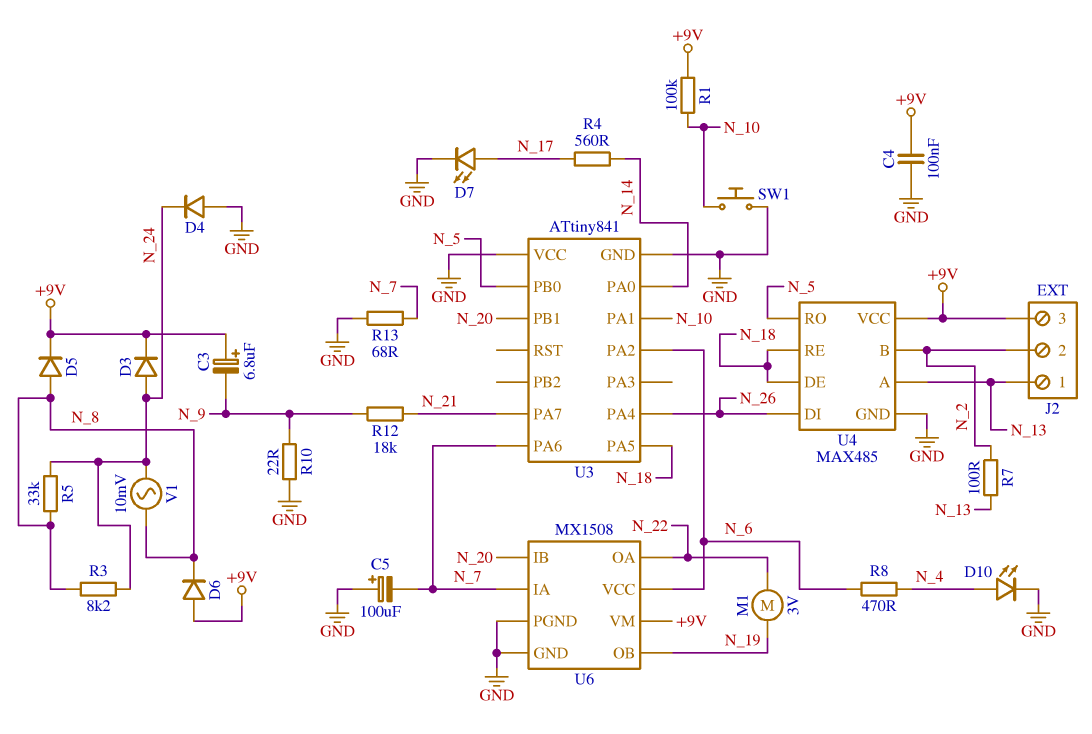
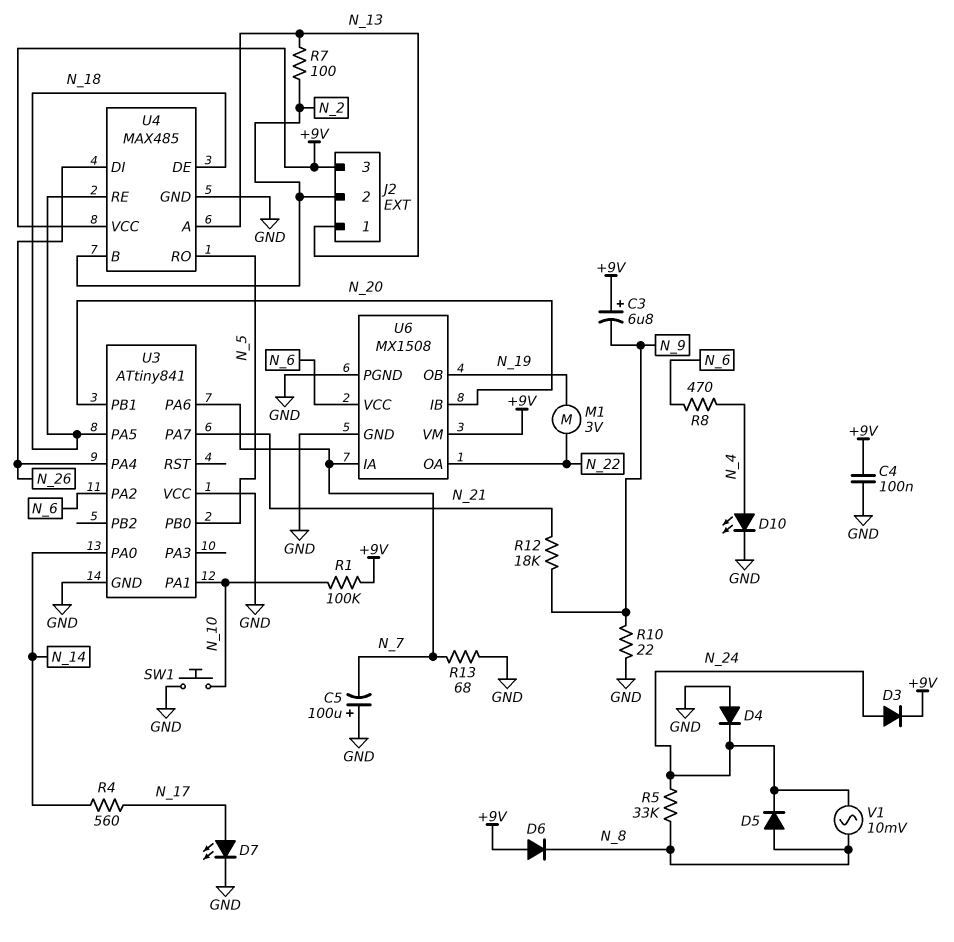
D5: diode (A N_8, K +9V) -> diode (A N_8, K N_24)
R3: 8.2k (N_8, N_24) -> none

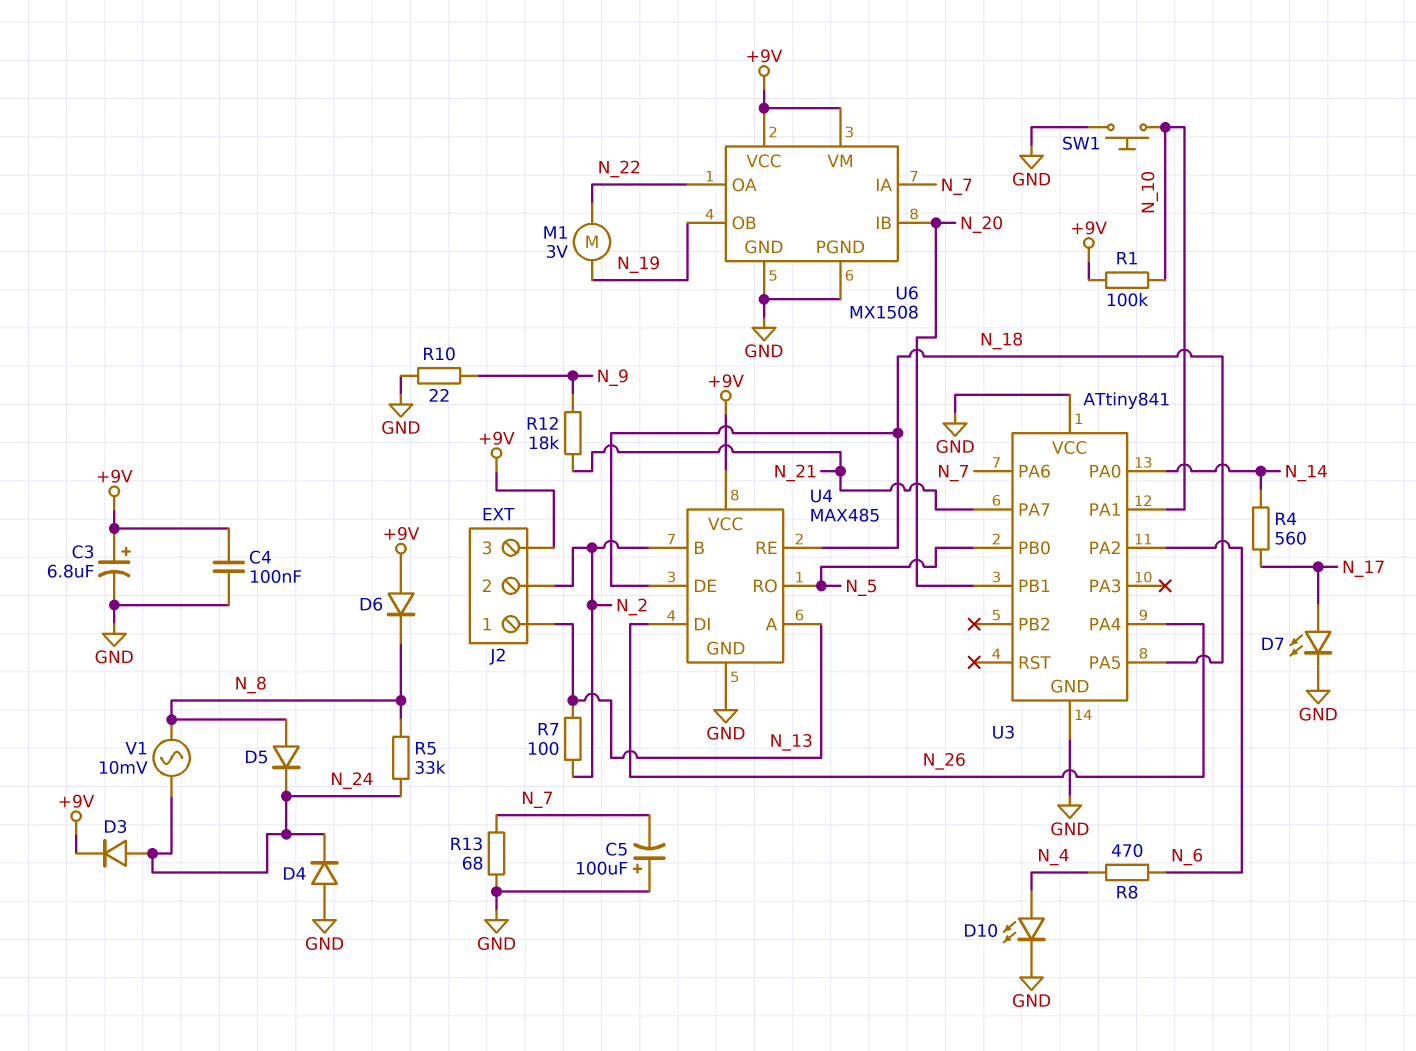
C3: 6.8uF (plus +9V, minus N_9) -> 6.8uF (plus +9V, minus GND)
U6 pin VCC: N_6 -> +9V

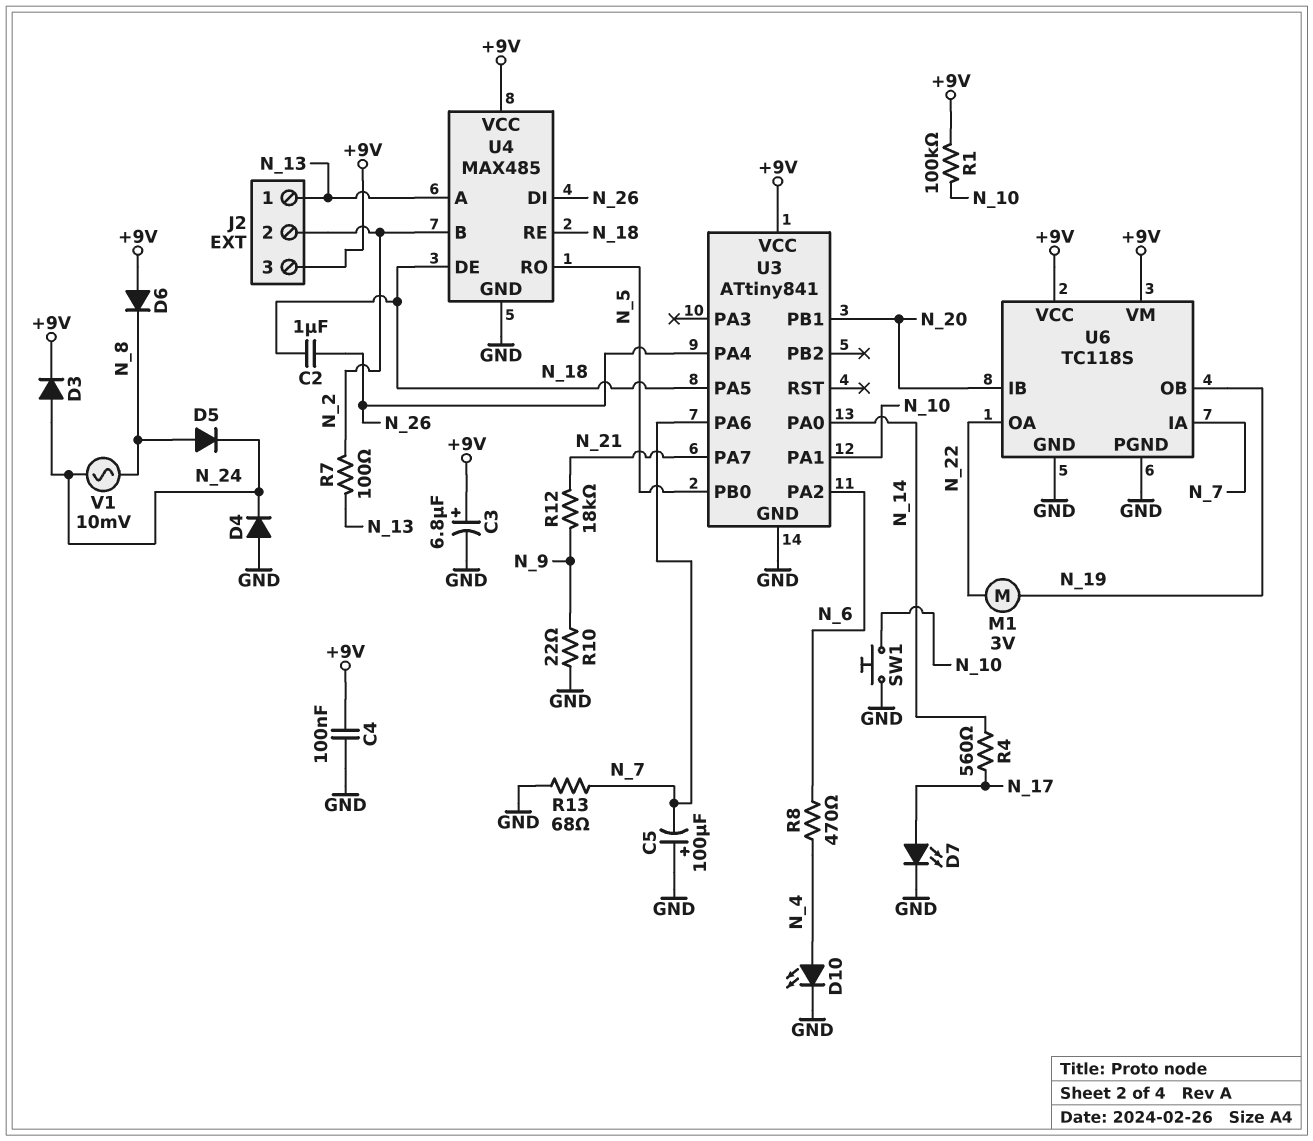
C2: none -> 1uF (N_18, N_26)
R5: 33k (N_8, N_24) -> none
U3 pin VCC: GND -> +9V
U6: MX1508 -> TC118S

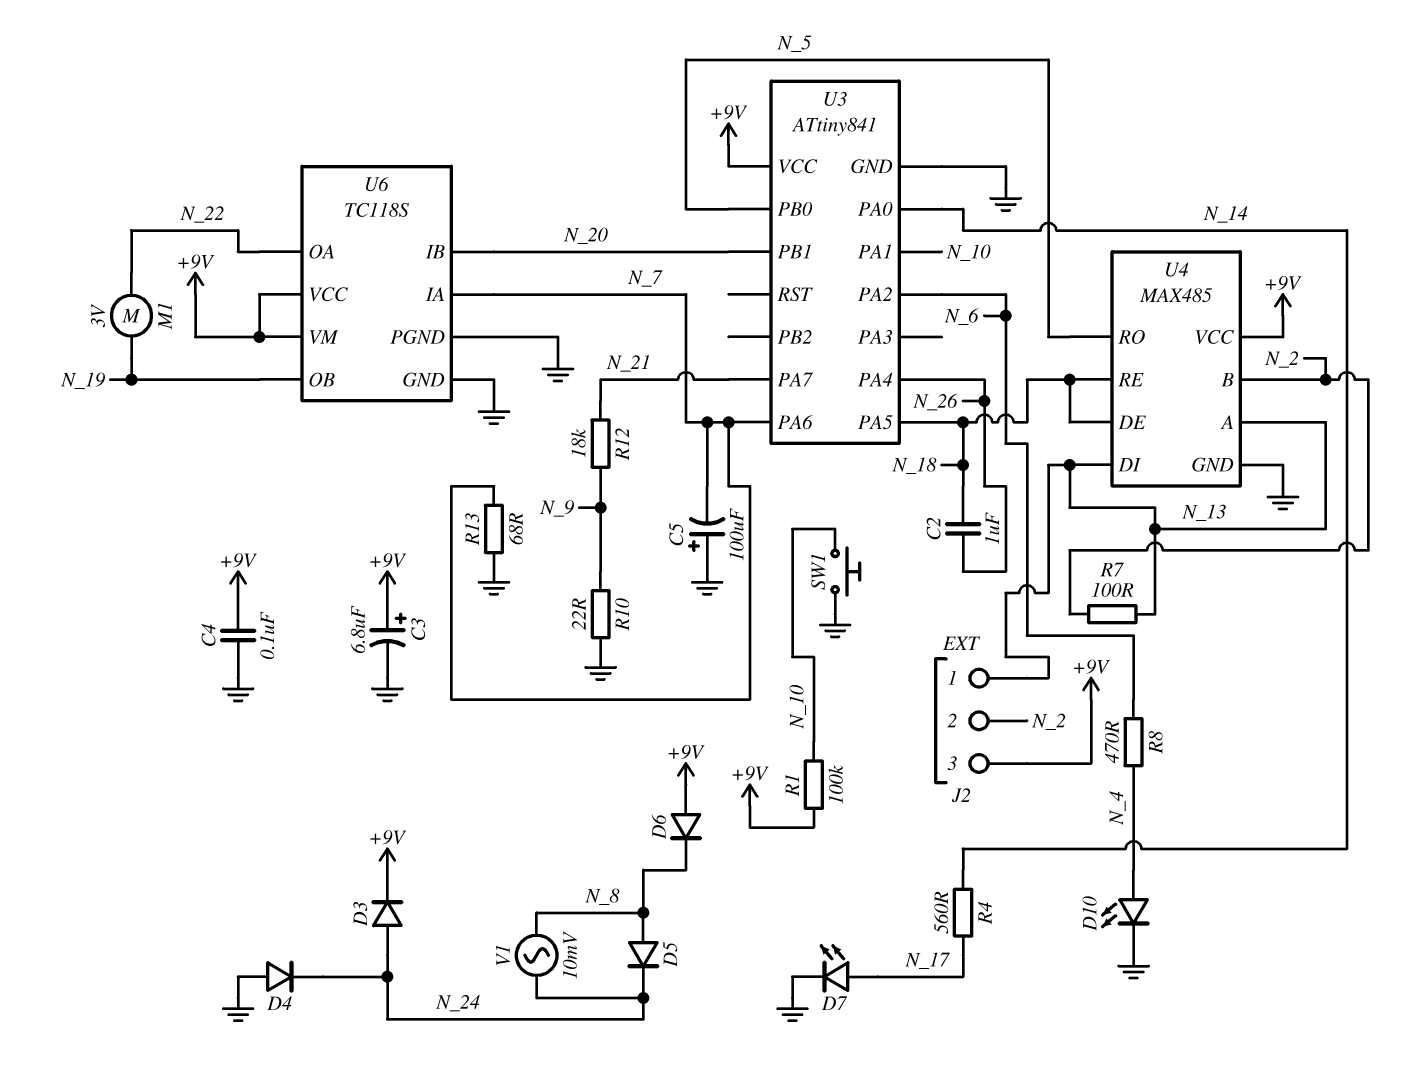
U4 pin DI: N_26 -> N_13

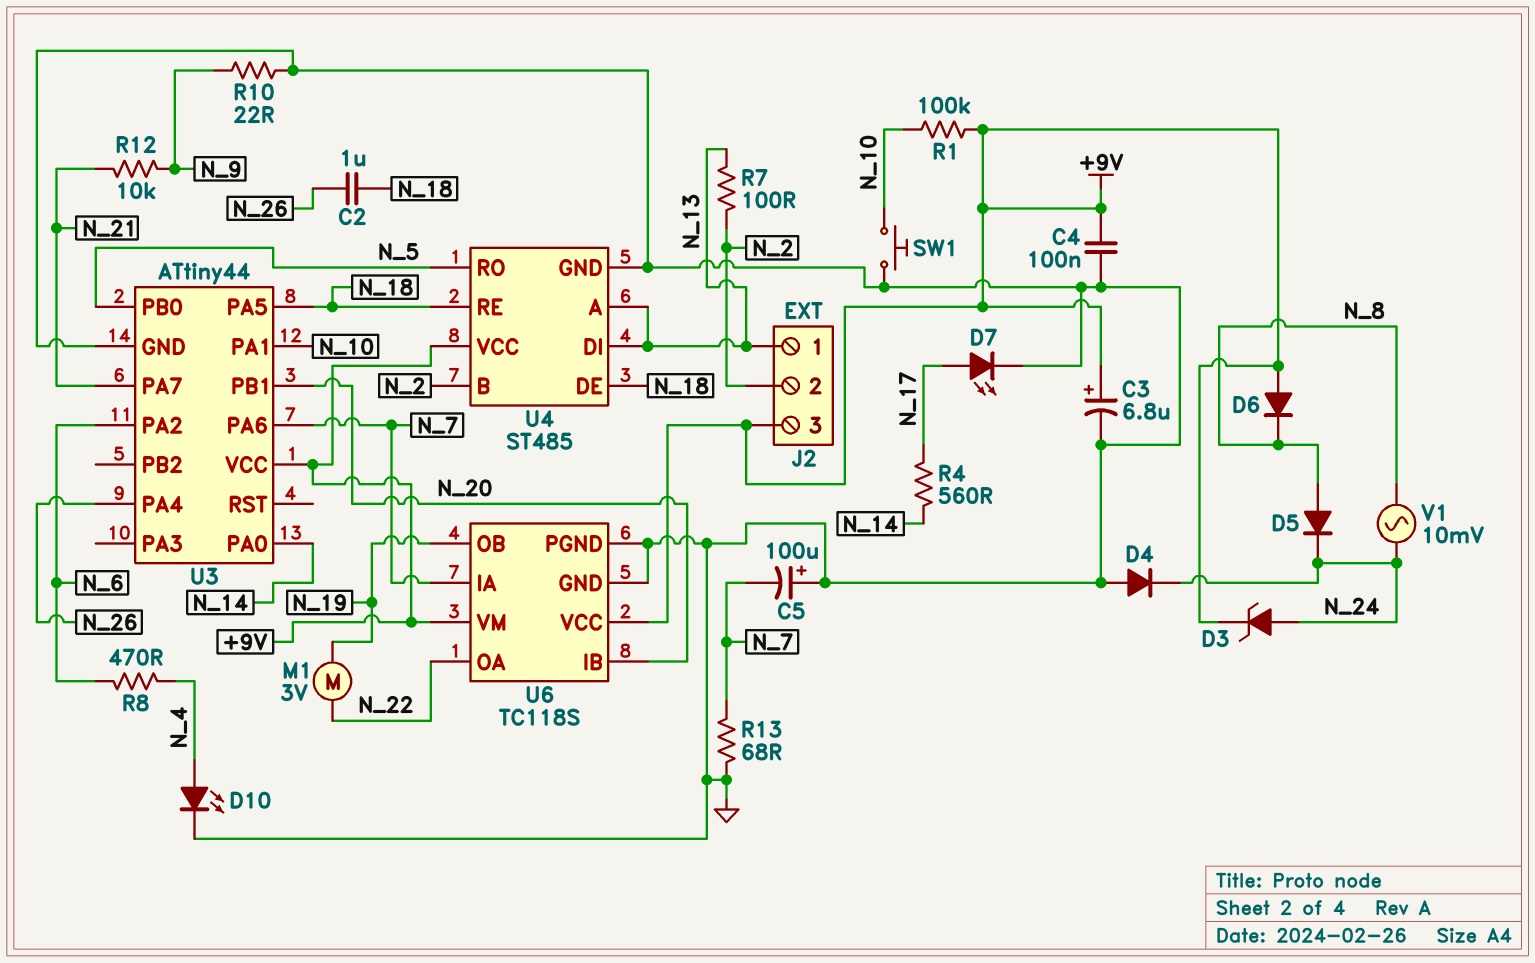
D3: diode (A N_24, K +9V) -> zener (A N_24, K +9V)
R12: 18k (N_9, N_21) -> 10k (N_9, N_21)
U3: ATtiny841 -> ATtiny44
U4: MAX485 -> ST485

